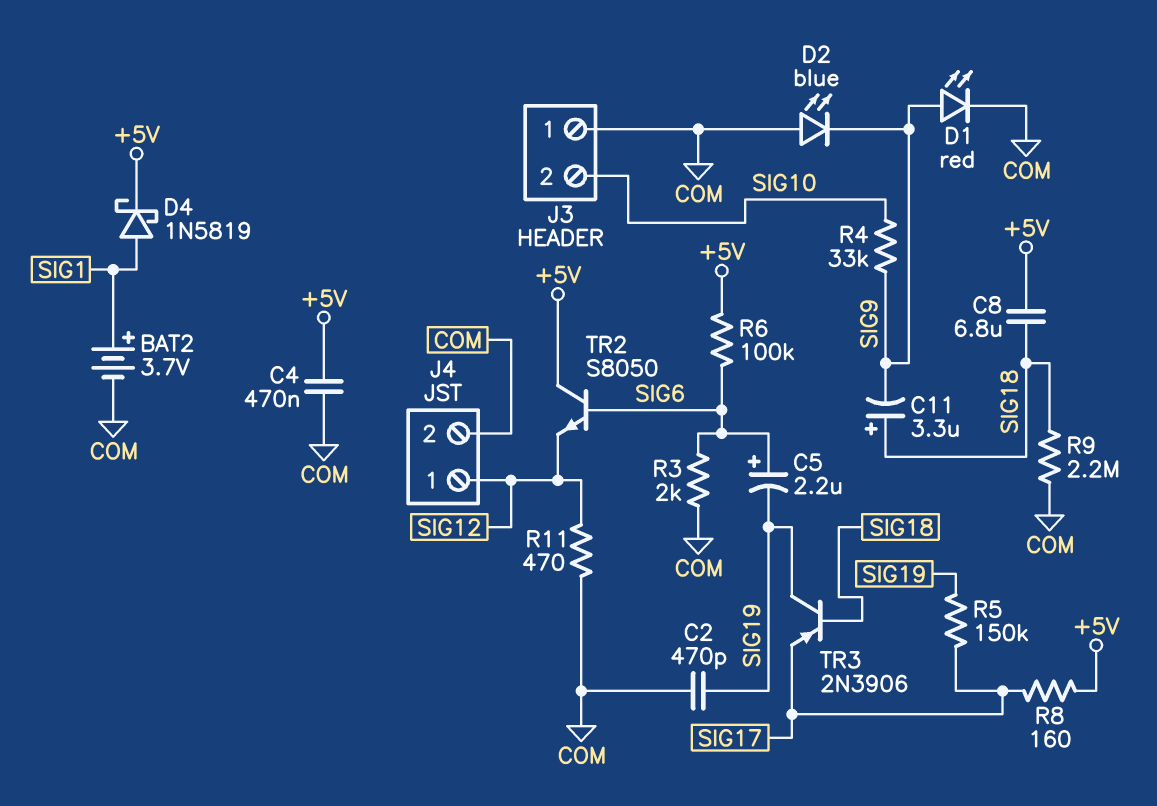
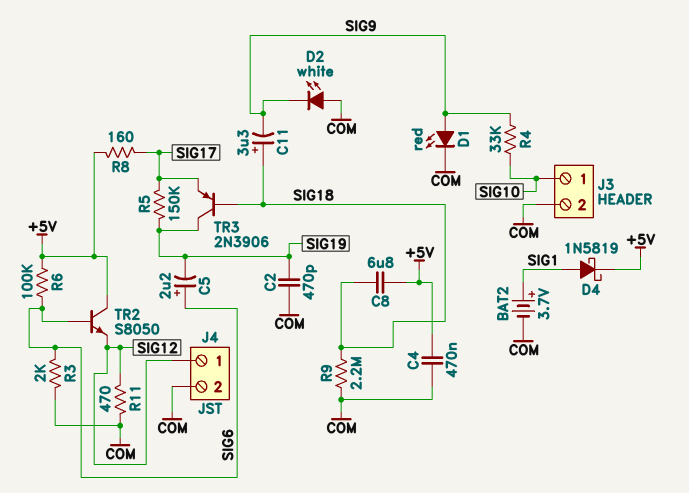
D2: LED blue (A COM, K SIG9) -> LED white (A COM, K SIG9)
J3 pin 1: COM -> SIG10
J3 pin 2: SIG10 -> COM

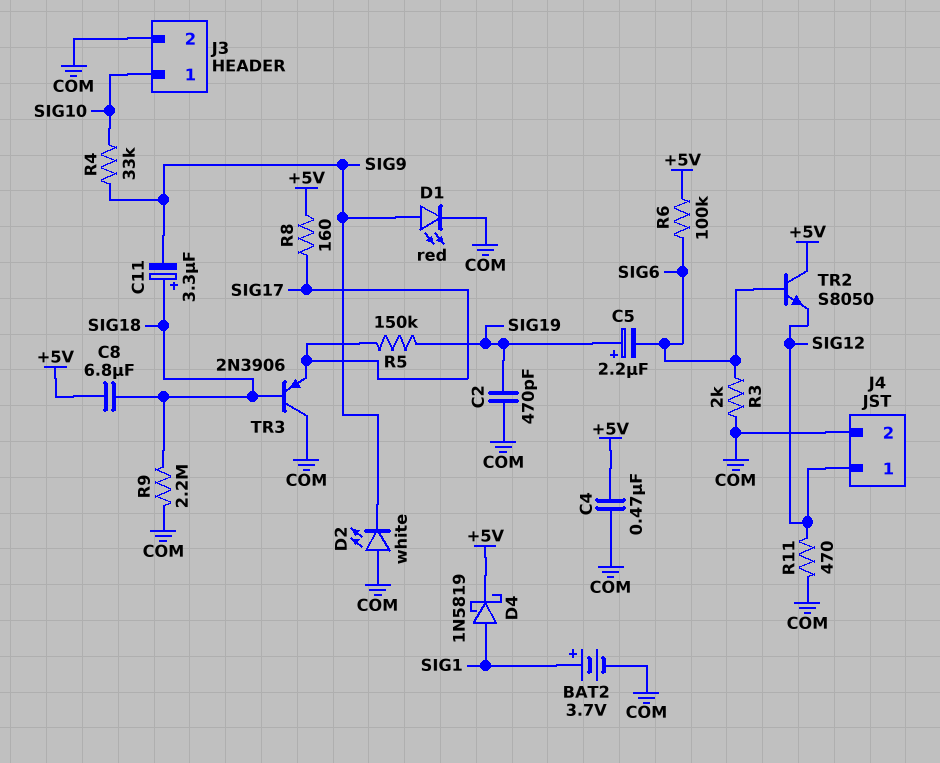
C5: 2.2uF (plus SIG6, minus SIG19) -> 2.2uF (plus SIG19, minus SIG6)
TR3: PNP 2N3906 (B SIG18, C SIG19, E SIG17) -> PNP 2N3906 (B SIG18, C COM, E SIG17)

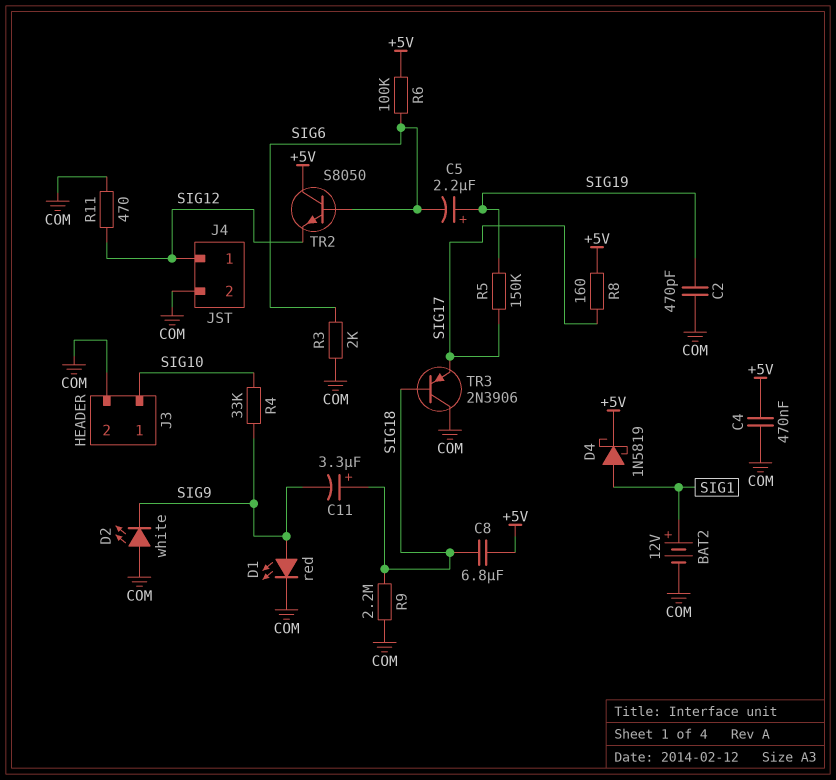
BAT2: 3.7V (plus SIG1, minus COM) -> 12V (plus SIG1, minus COM)

